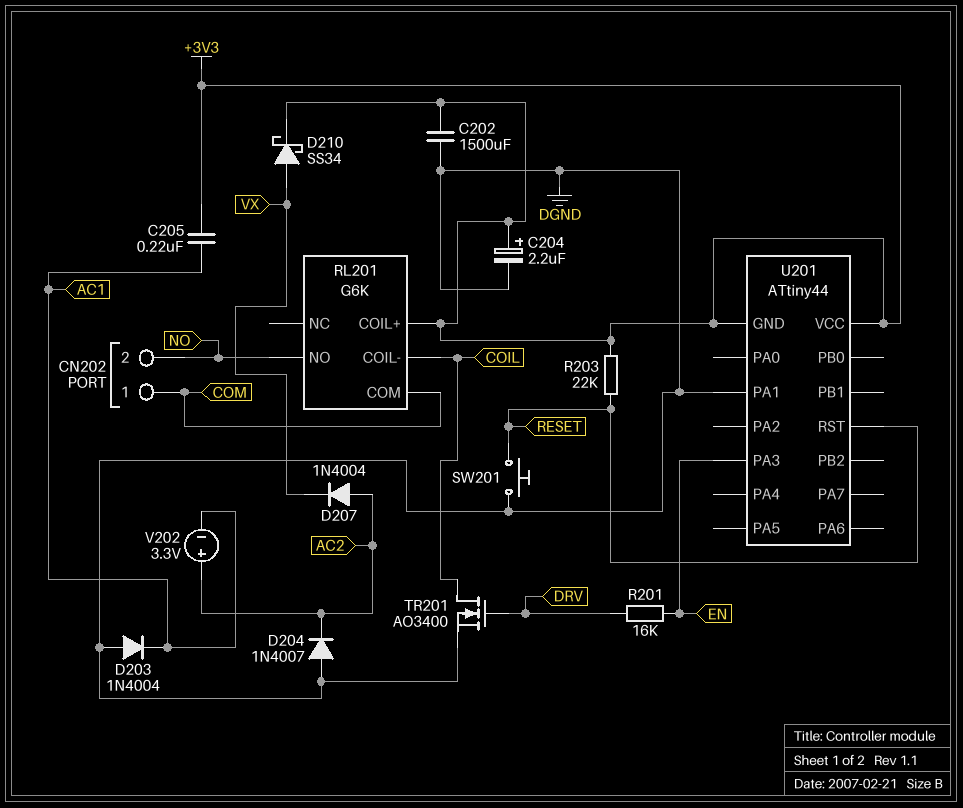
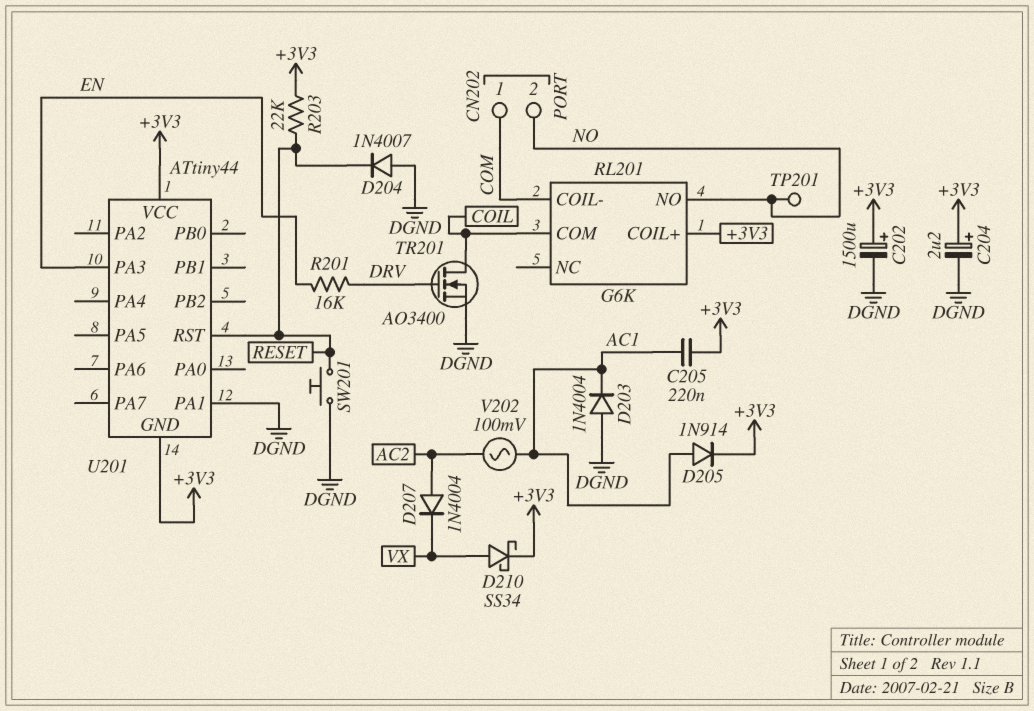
C202: 1500uF (+3V3, DGND) -> 1500uF (plus +3V3, minus DGND)
D204: diode 1N4007 (A DGND, K AC2) -> diode 1N4007 (A DGND, K RESET)
D205: none -> diode 1N914 (A AC1, K +3V3)
RL201 pin COIL-: COIL -> COM
RL201 pin COM: COM -> COIL
TP201: none -> test point (NO)
V202: 3.3V (plus AC2, minus AC1) -> AC 100mV (AC1, AC2)

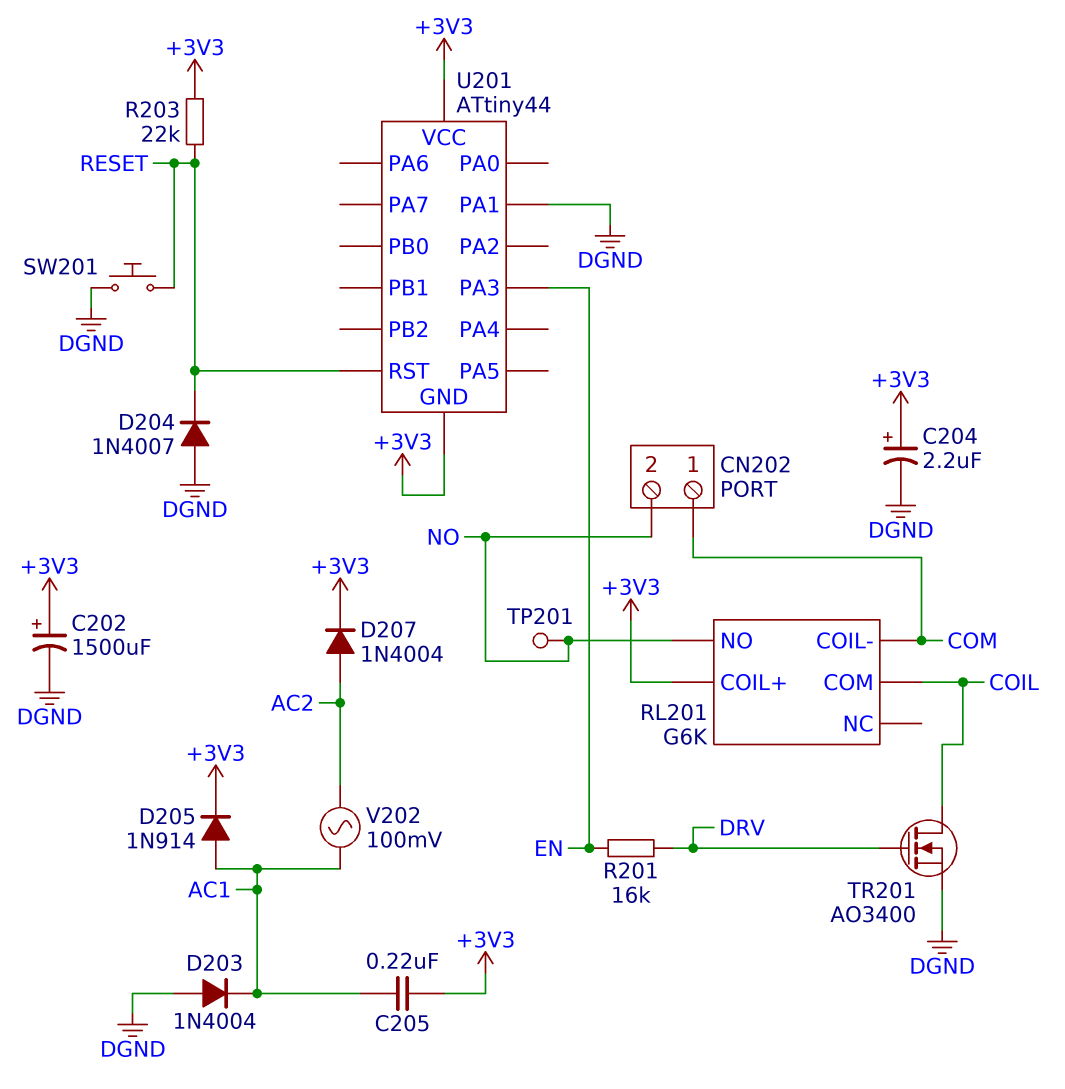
D207: diode 1N4004 (A AC2, K VX) -> diode 1N4004 (A AC2, K +3V3)
D210: schottky SS34 (A VX, K +3V3) -> none

